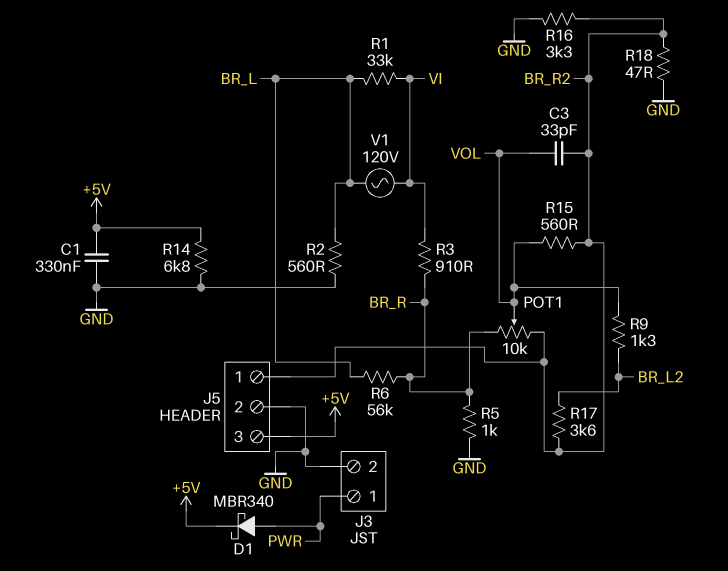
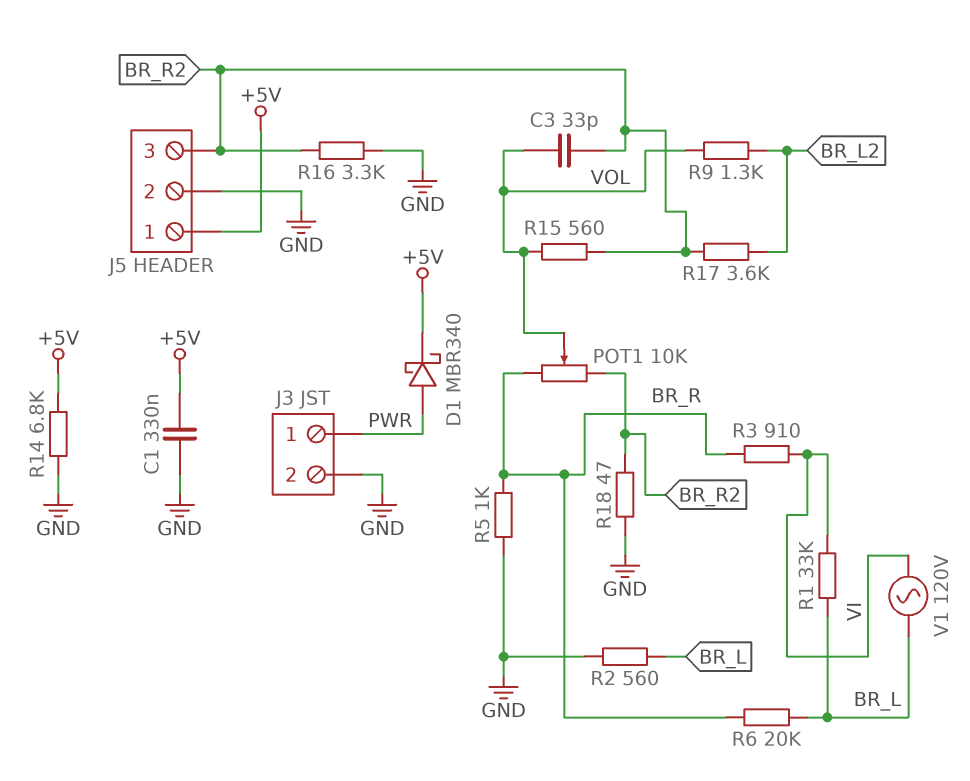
J5 pin 1: BR_R2 -> +5V
J5 pin 3: +5V -> BR_R2
R6: 56k (BR_L, BR_R) -> 20k (BR_L, BR_R)

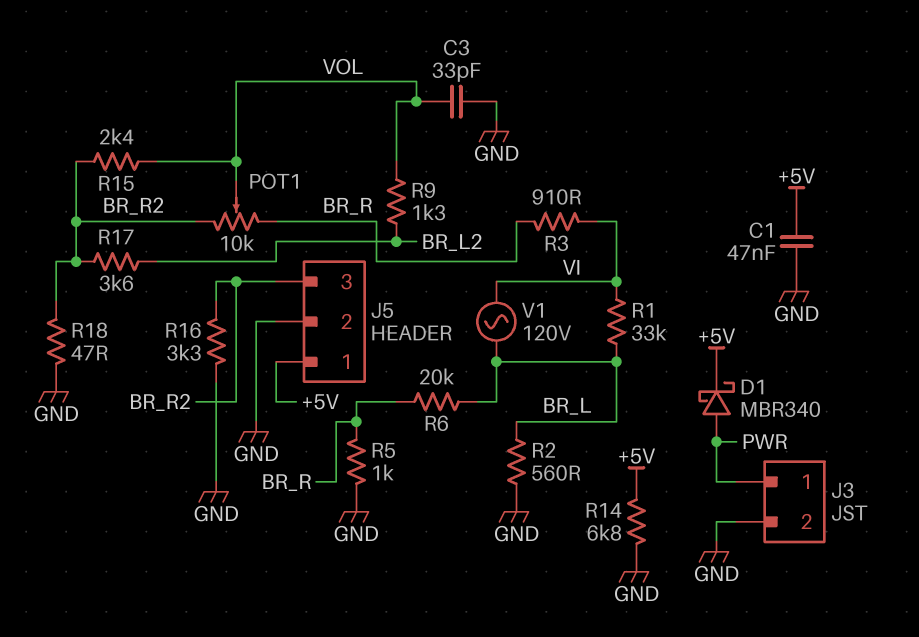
C1: 330nF (+5V, GND) -> 47nF (+5V, GND)
C3: 33pF (BR_R2, VOL) -> 33pF (GND, VOL)
R15: 560 (BR_R2, VOL) -> 2.4k (BR_R2, VOL)

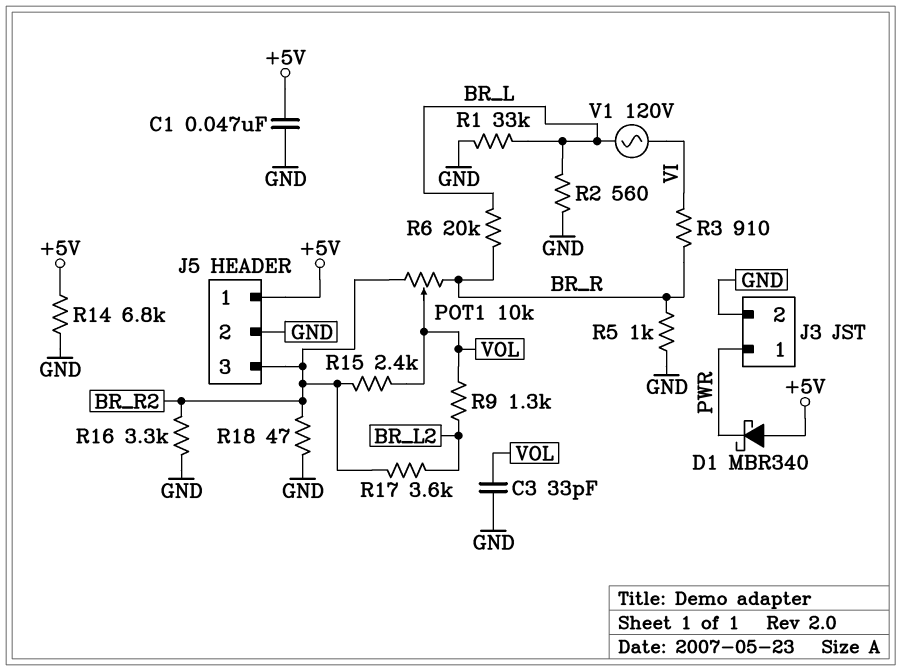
D1: schottky MBR340 (A PWR, K +5V) -> schottky MBR340 (A +5V, K PWR)
R1: 33k (BR_L, VI) -> 33k (BR_L, GND)

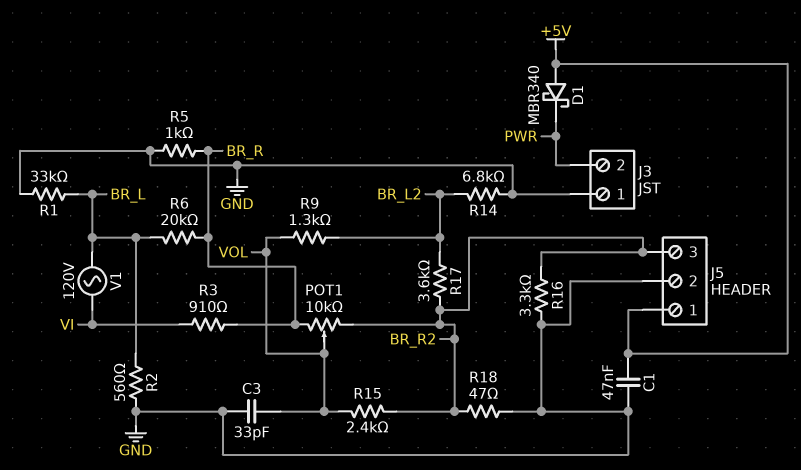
J3 pin 1: PWR -> GND
J3 pin 2: GND -> PWR
R14: 6.8k (+5V, GND) -> 6.8k (BR_L2, GND)

